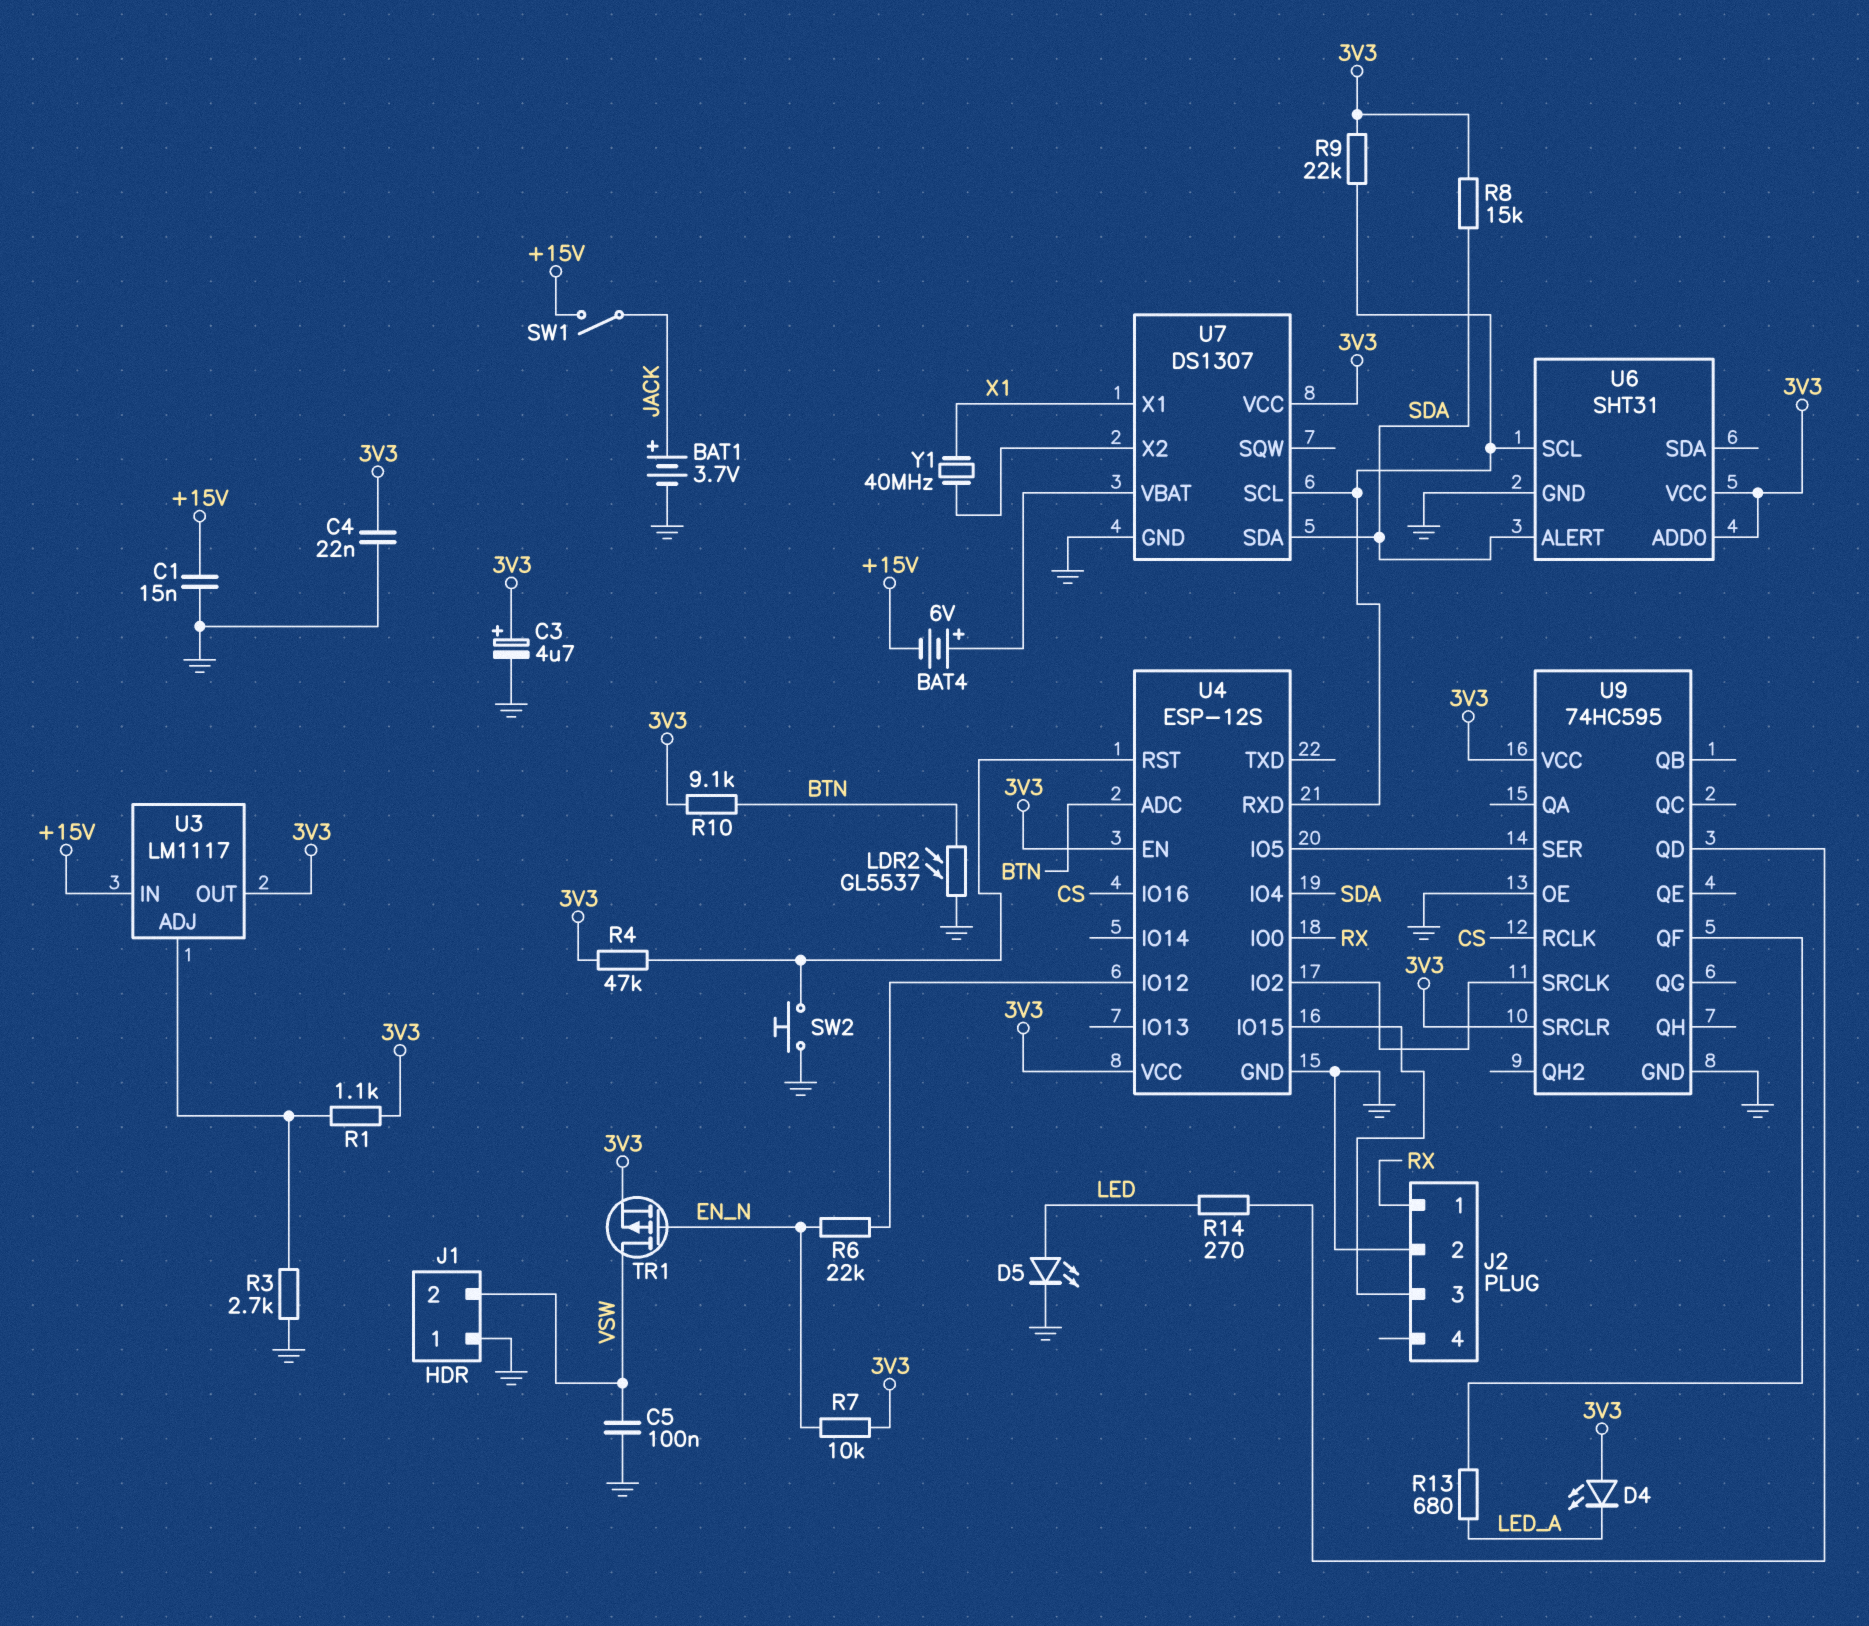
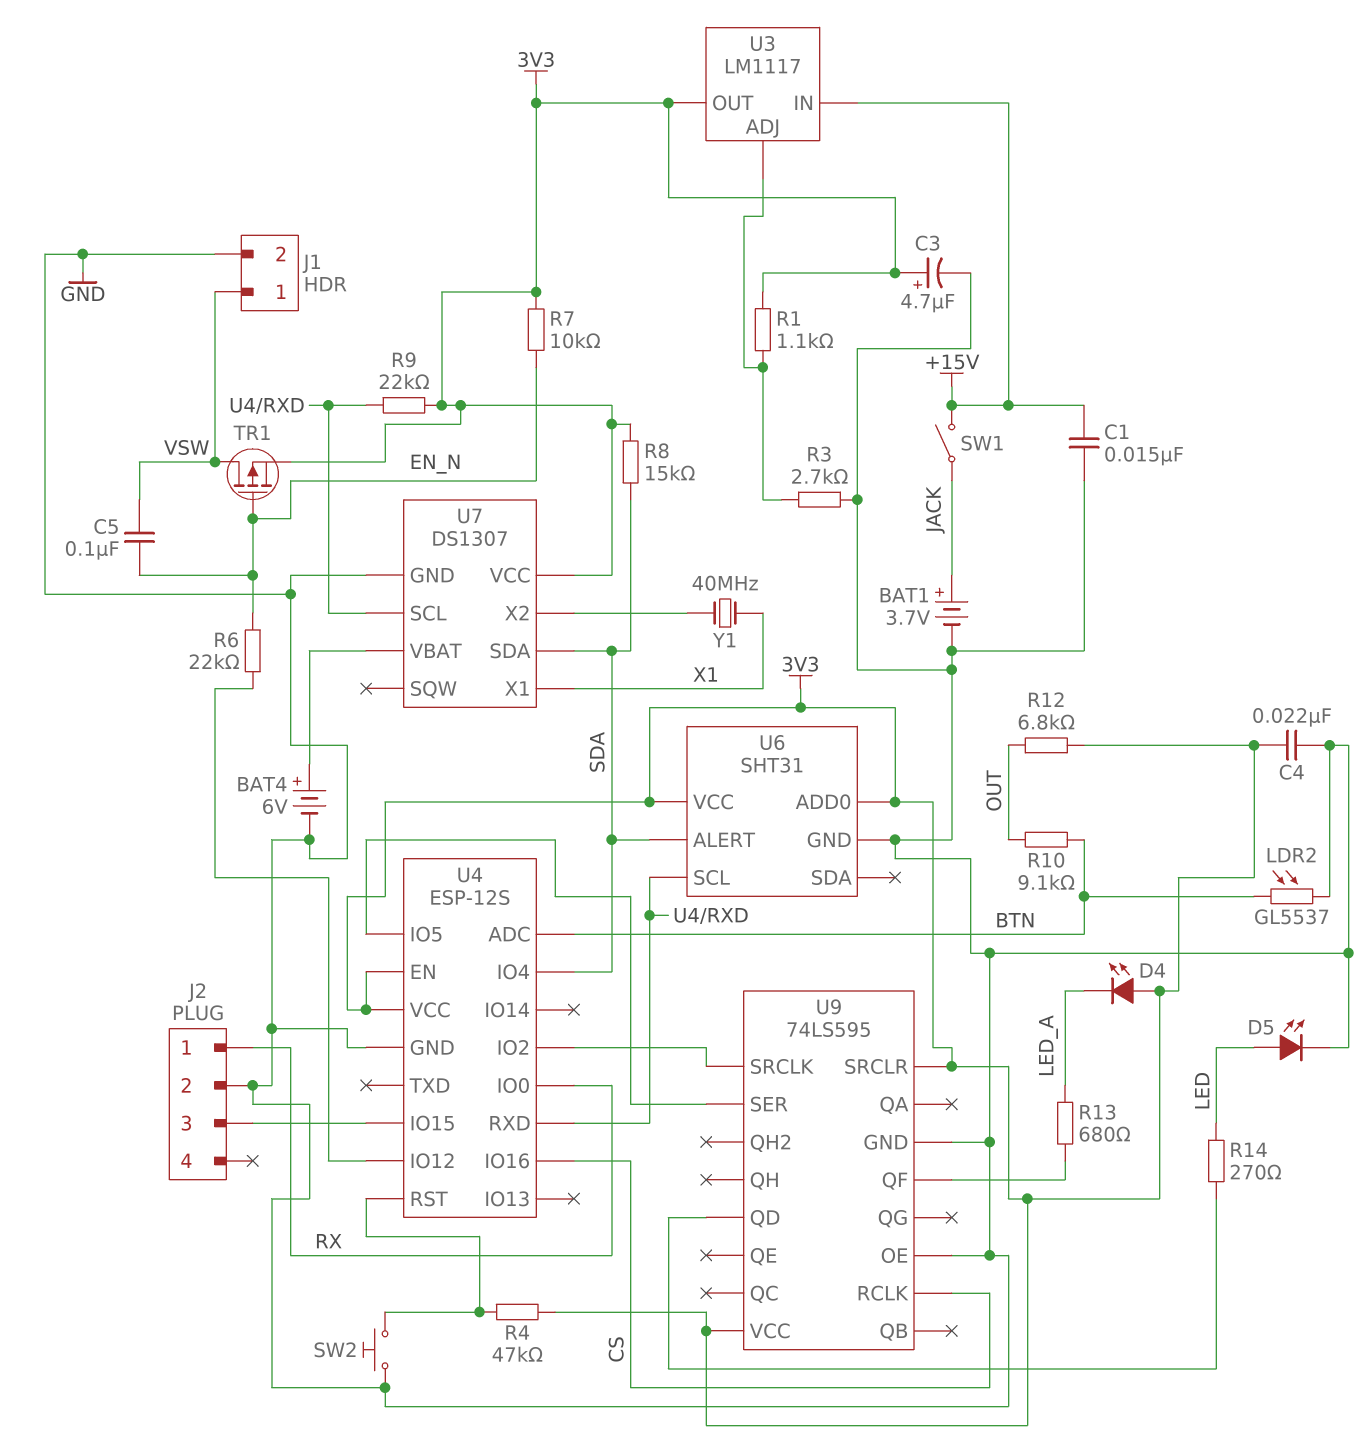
BAT4: 6V (plus U7/VBAT, minus +15V) -> 6V (plus U7/VBAT, minus GND)
C5: 100nF (GND, VSW) -> 100nF (EN_N, VSW)
J1 pin 1: GND -> VSW
J1 pin 2: VSW -> GND
R10: 9.1k (3V3, BTN) -> 9.1k (BTN, OUT)
R12: none -> 6.8k (3V3, OUT)
U9: 74HC595 -> 74LS595

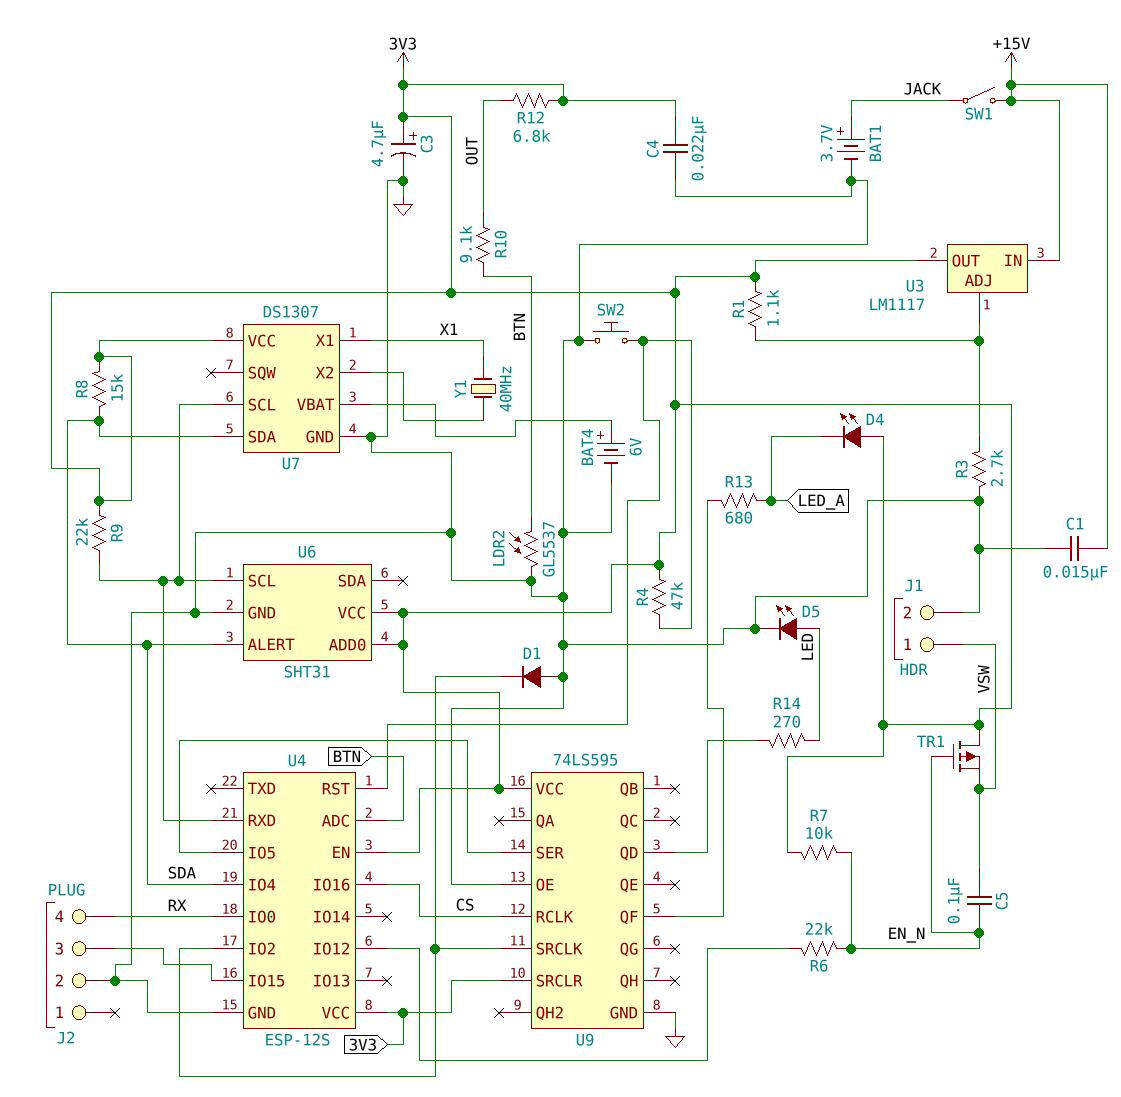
D1: none -> diode (A GND, K U4/IO2)
J2 pin 1: RX -> none
J2 pin 4: none -> RX
TR1: PMOS (G EN_N, D VSW, S 3V3) -> PMOS (G EN_N, D 3V3, S VSW)

